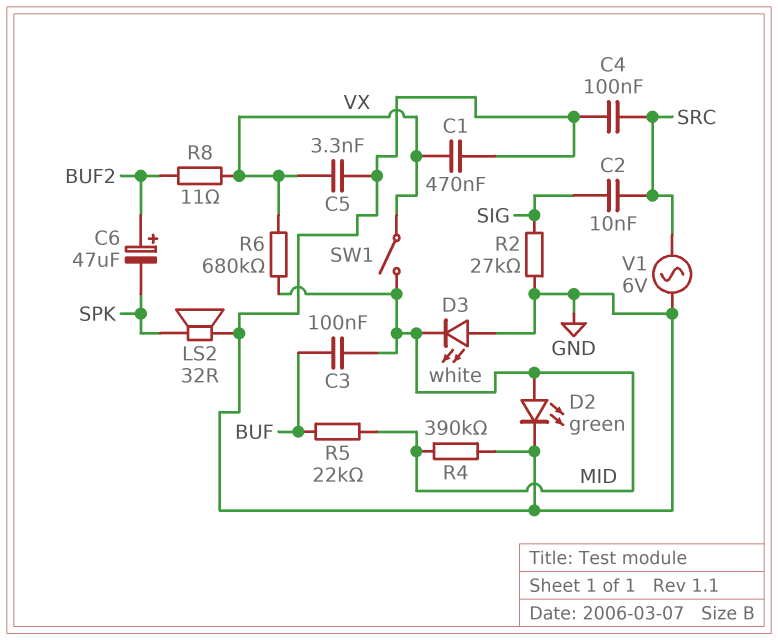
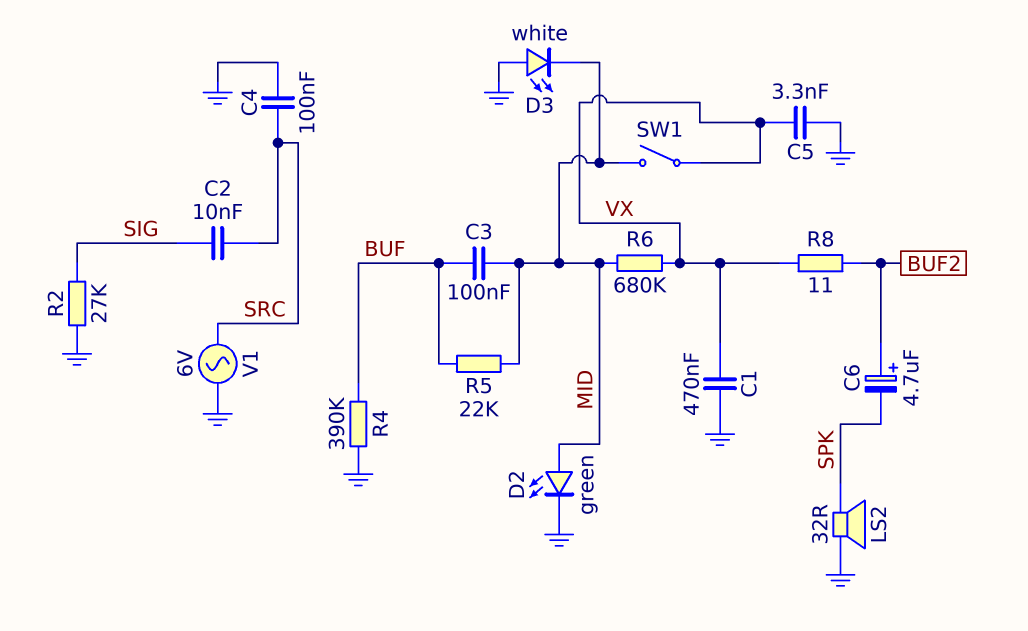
C6: 47uF (plus BUF2, minus SPK) -> 4.7uF (plus BUF2, minus SPK)
R4: 390k (GND, MID) -> 390k (BUF, GND)

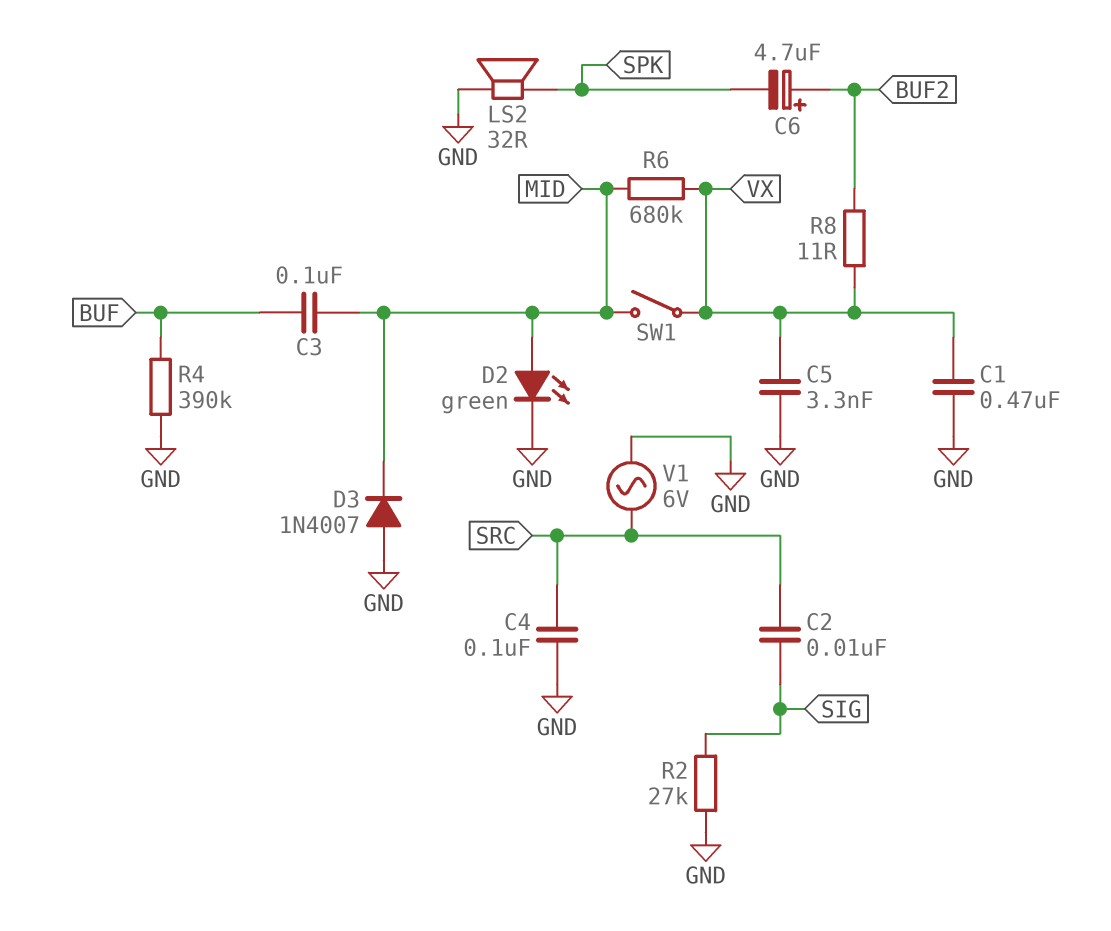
D3: LED white (A GND, K MID) -> diode 1N4007 (A GND, K MID)
R5: 22k (BUF, MID) -> none

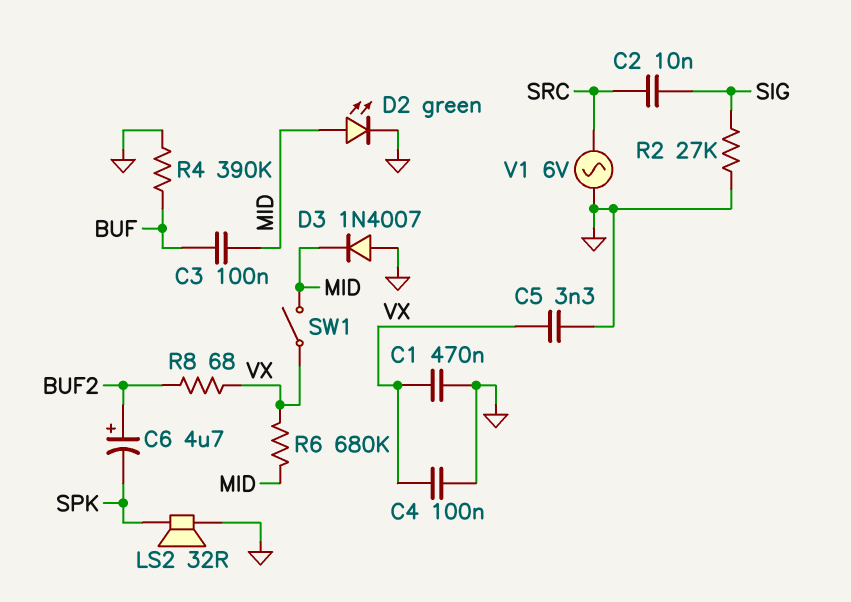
C4: 100nF (GND, SRC) -> 100nF (GND, VX)
R8: 11 (BUF2, VX) -> 68 (BUF2, VX)

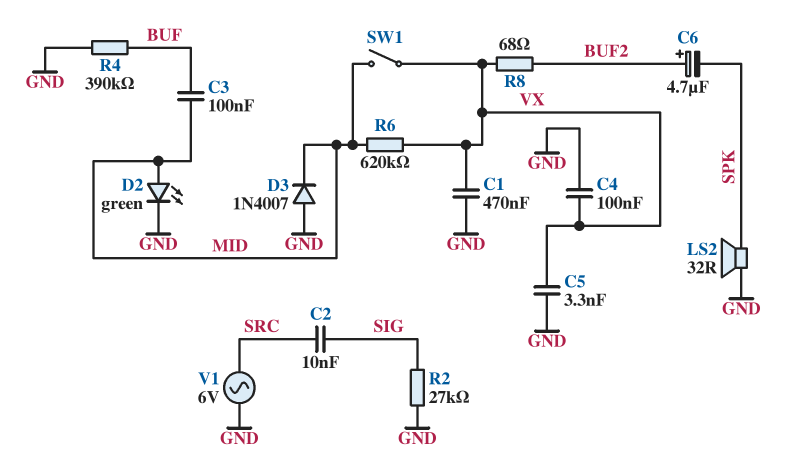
R6: 680k (MID, VX) -> 620k (MID, VX)

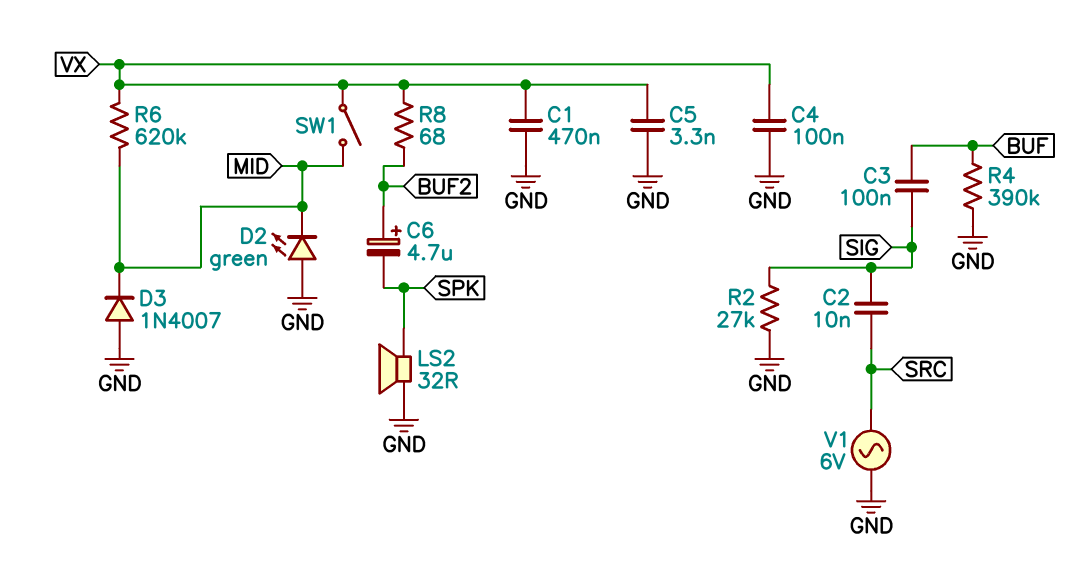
C3: 100nF (BUF, MID) -> 100nF (BUF, SIG)
D2: LED green (A MID, K GND) -> LED green (A GND, K MID)

